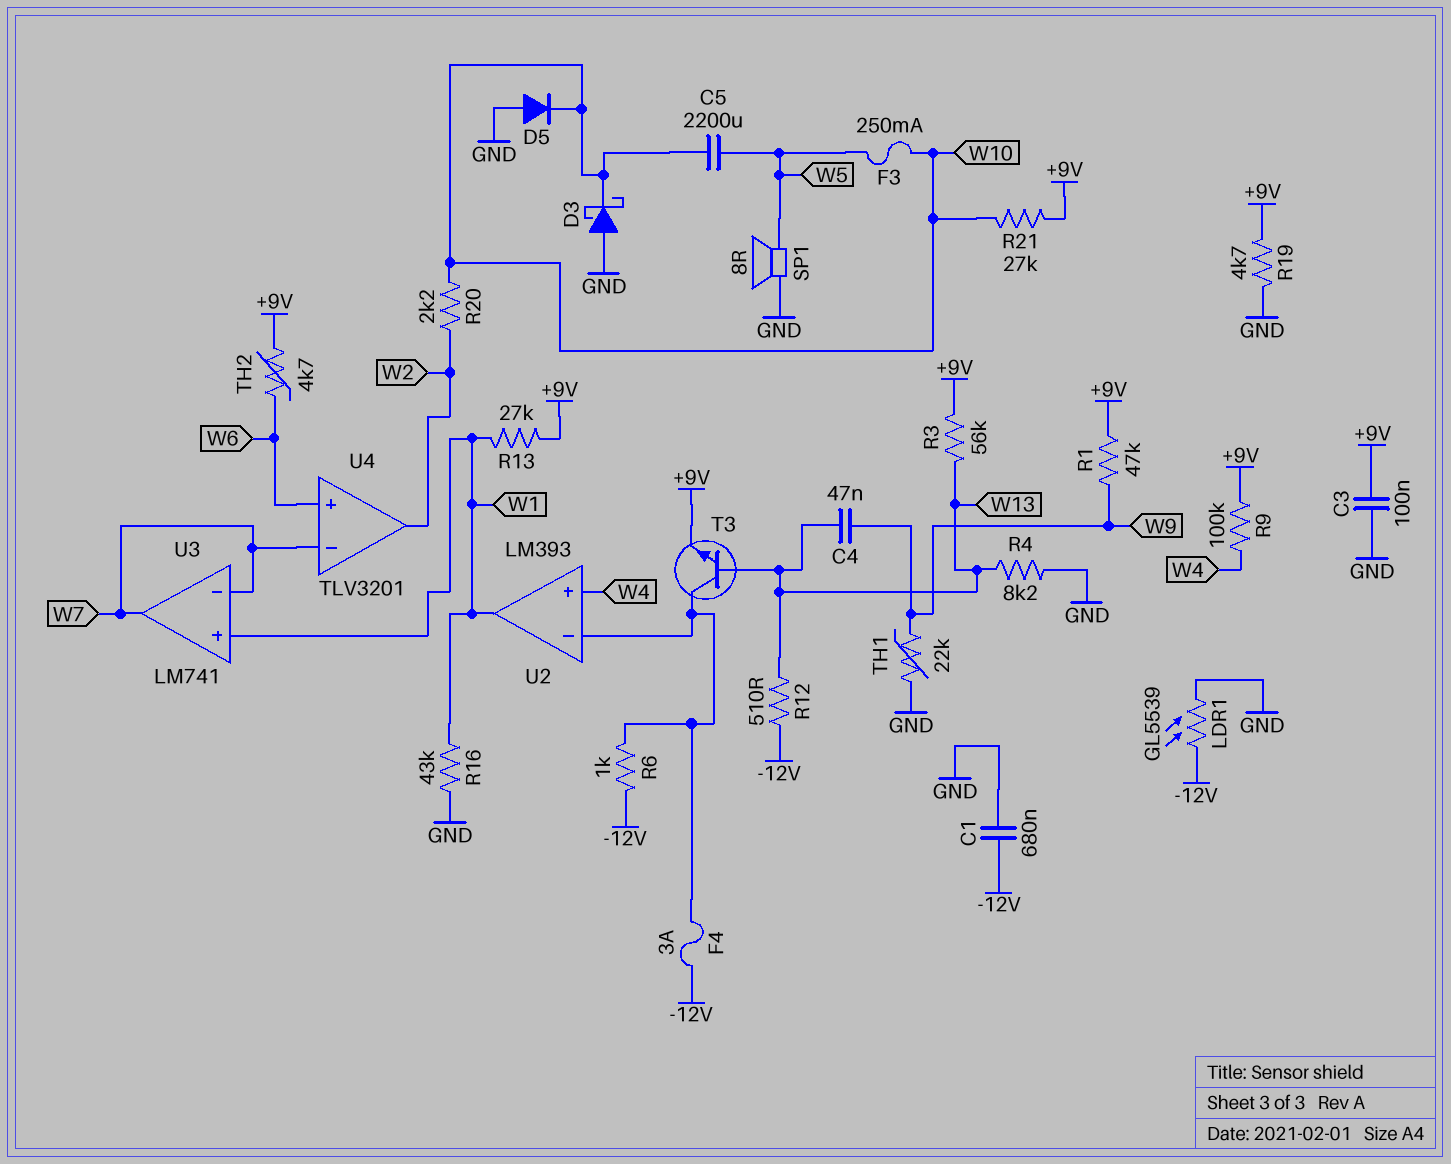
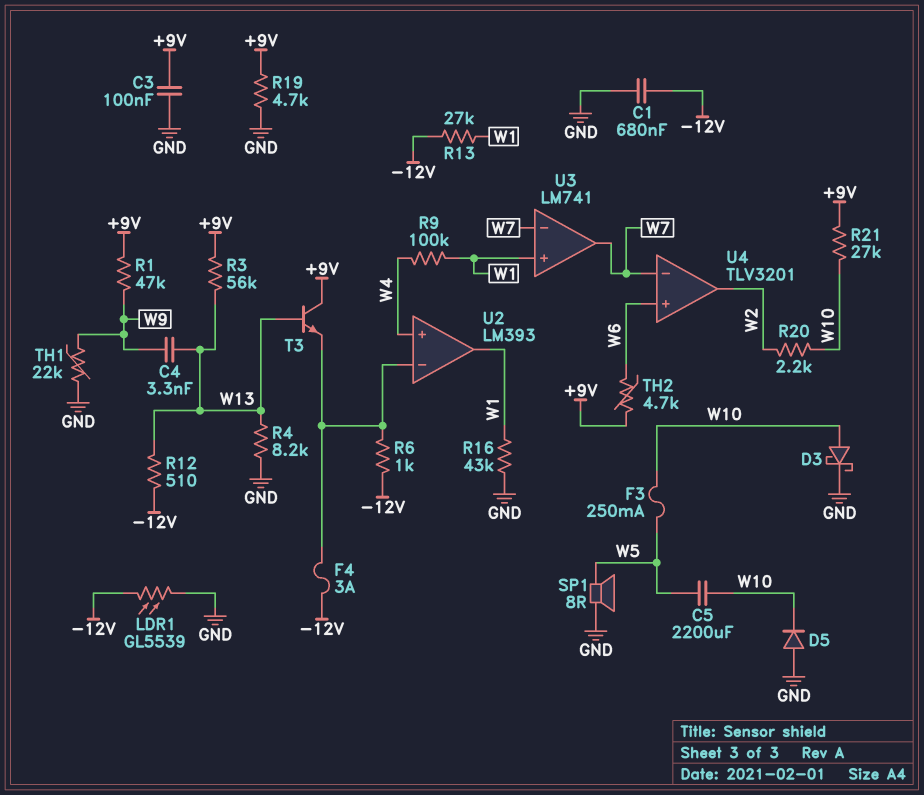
C4: 47nF (W9, W13) -> 3.3nF (W9, W13)
D3: schottky (A GND, K W10) -> schottky (A W10, K GND)
R9: 100k (+9V, W4) -> 100k (W1, W4)
R13: 27k (+9V, W1) -> 27k (-12V, W1)
T3: NPN (B W13, C U2/in-, E +9V) -> NPN (B W13, C +9V, E U2/in-)

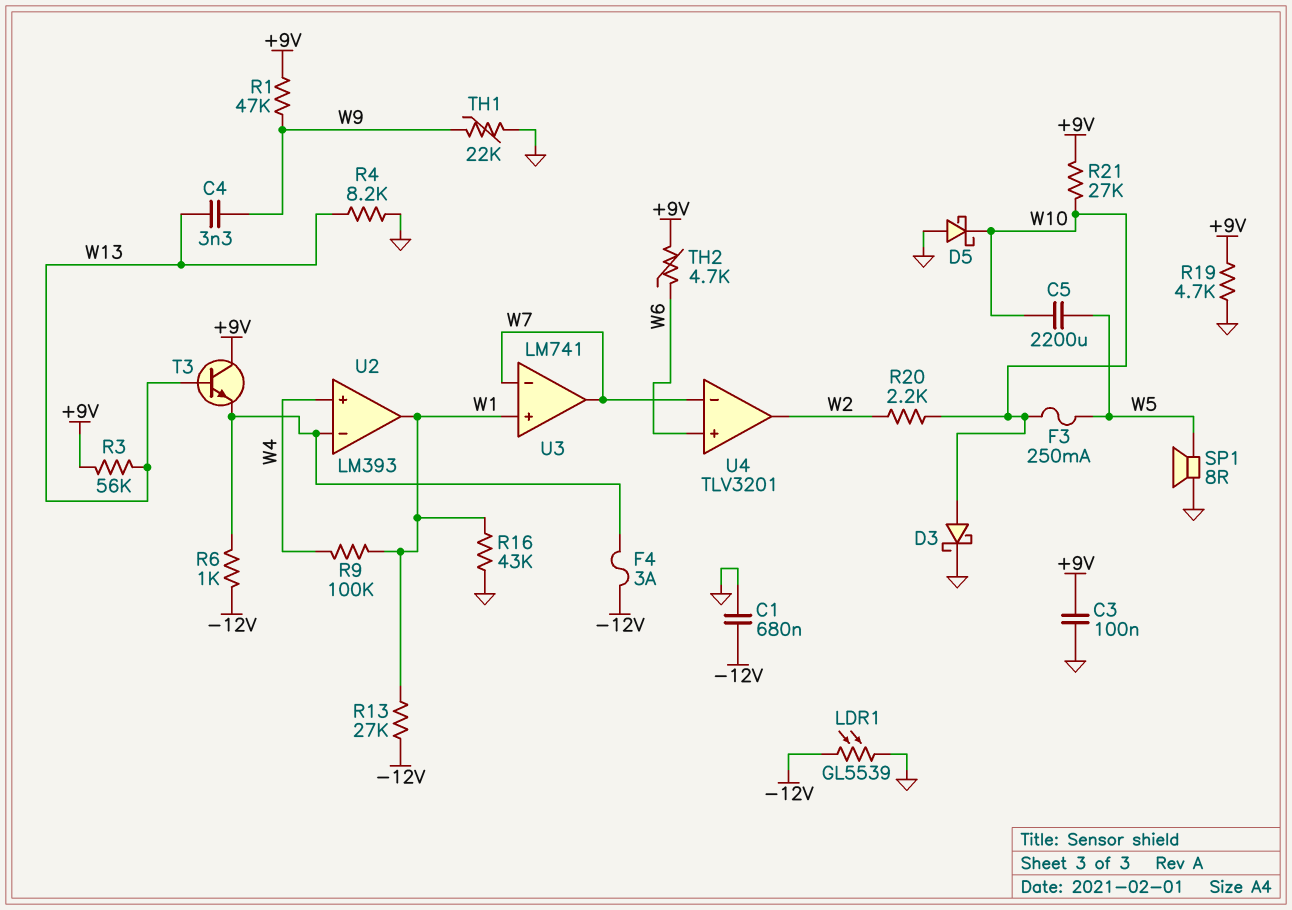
D5: diode (A GND, K W10) -> schottky (A GND, K W10)
R12: 510 (-12V, W13) -> none

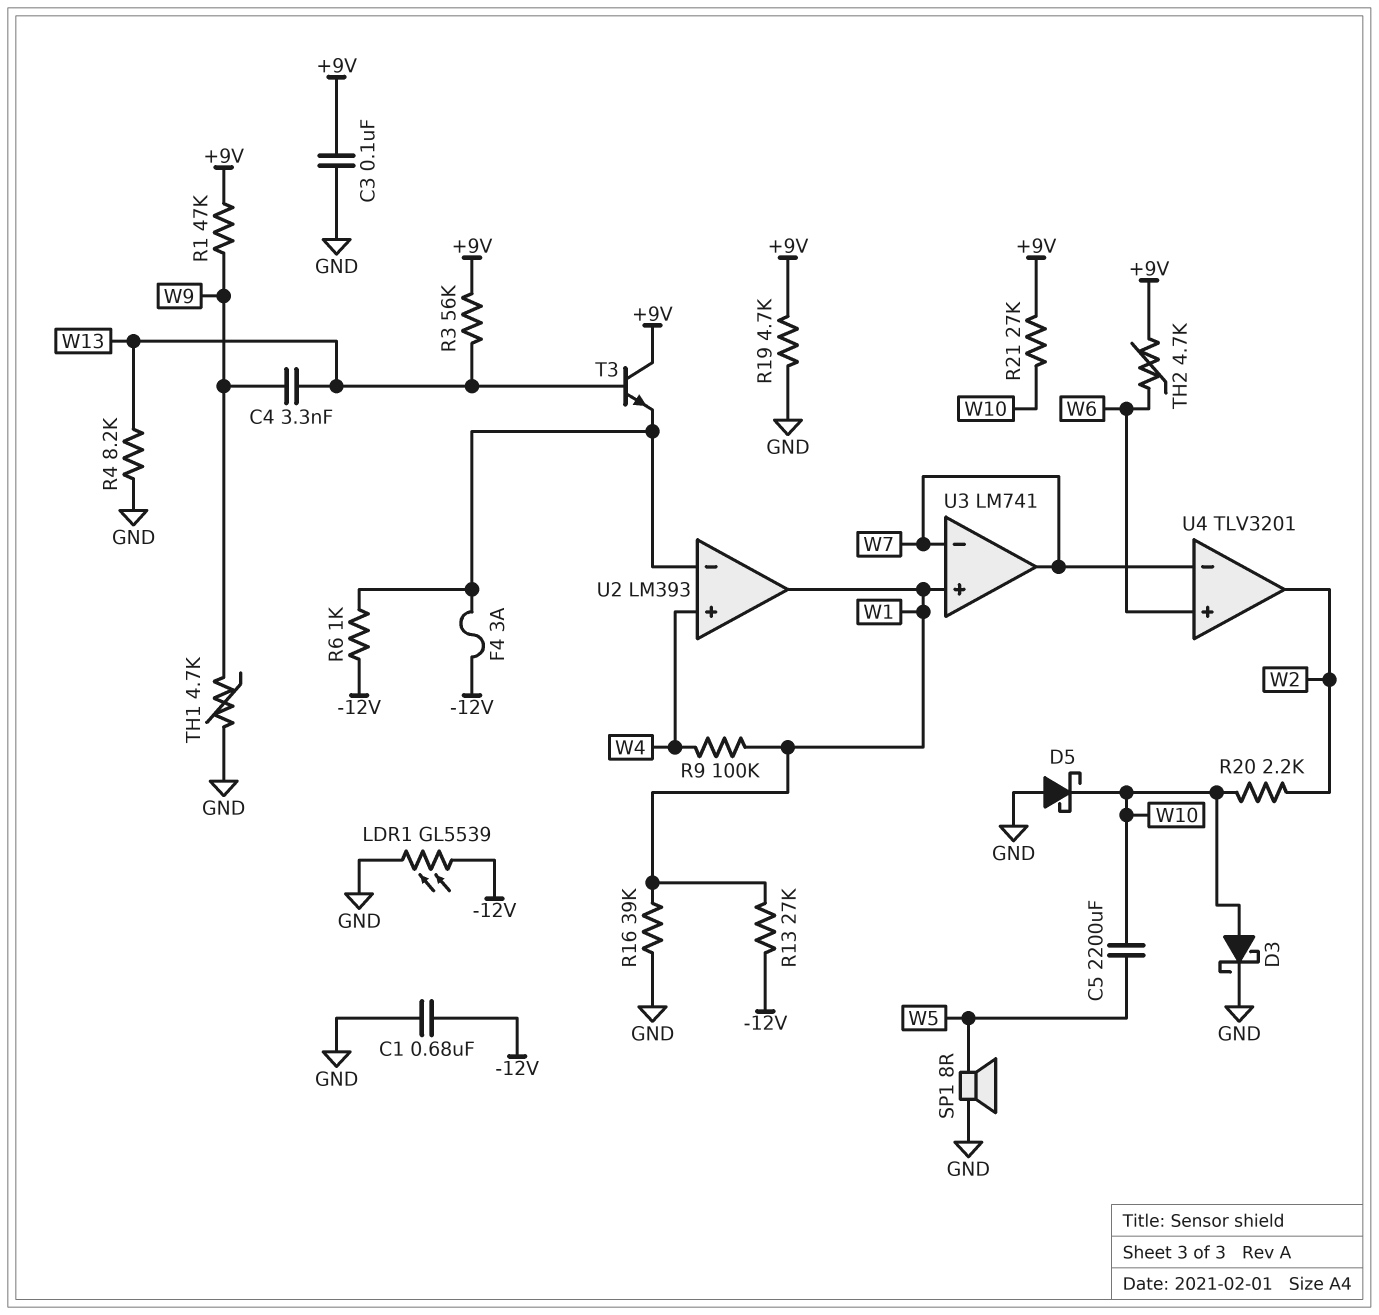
F3: 250mA (W5, W10) -> none
R16: 43k (GND, W1) -> 39k (GND, W1)
TH1: 22k (GND, W9) -> 4.7k (GND, W9)

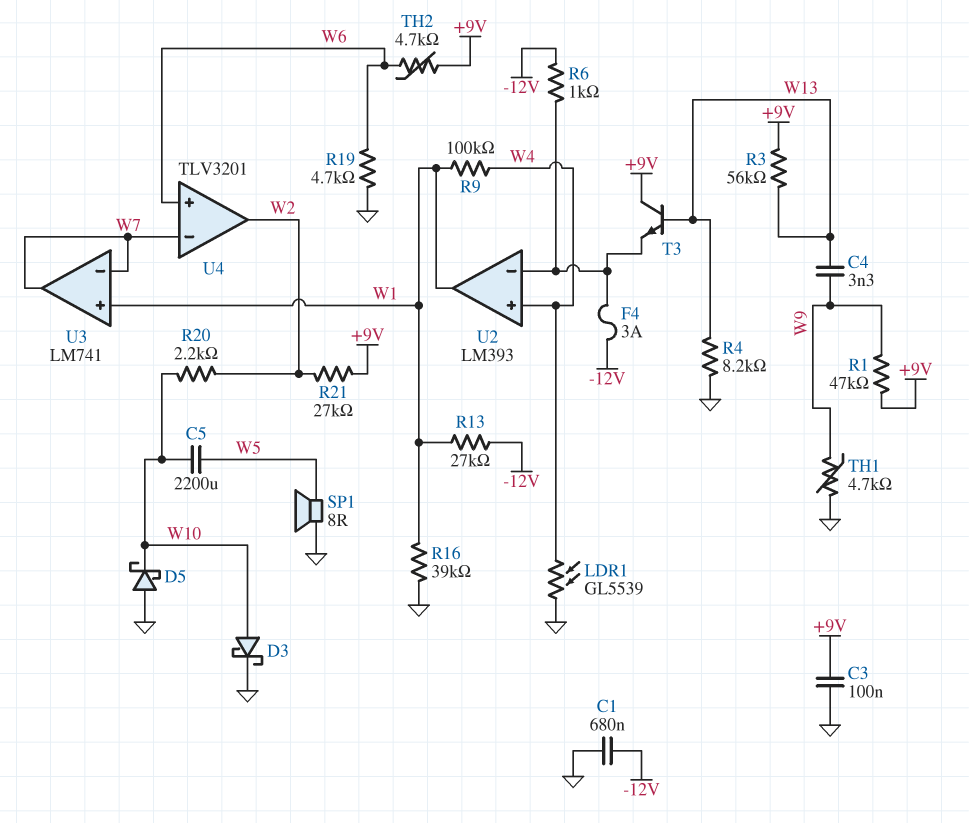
LDR1: GL5539 (-12V, GND) -> GL5539 (GND, W4)
R19: 4.7k (+9V, GND) -> 4.7k (GND, W6)
R21: 27k (+9V, W10) -> 27k (+9V, W2)

